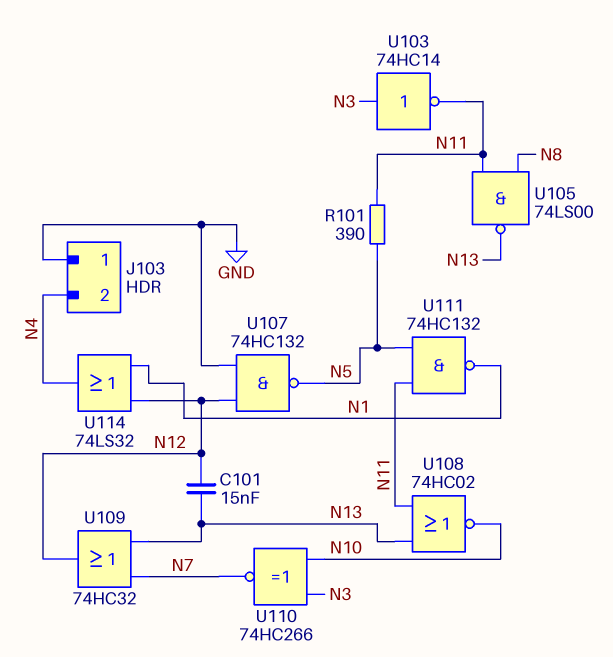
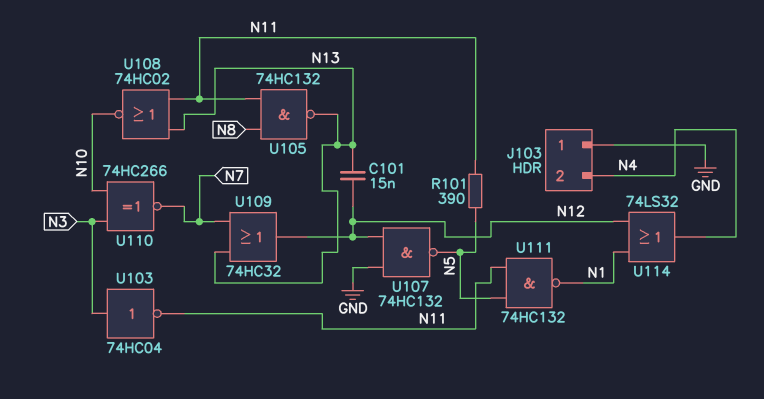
U103: NOT 74HC14 (in N3, out N11) -> NOT 74HC04 (in N3, out N11)
U105: NAND 74LS00 (in N8, in N11, out N13) -> NAND 74HC132 (in N8, in N11, out N13)

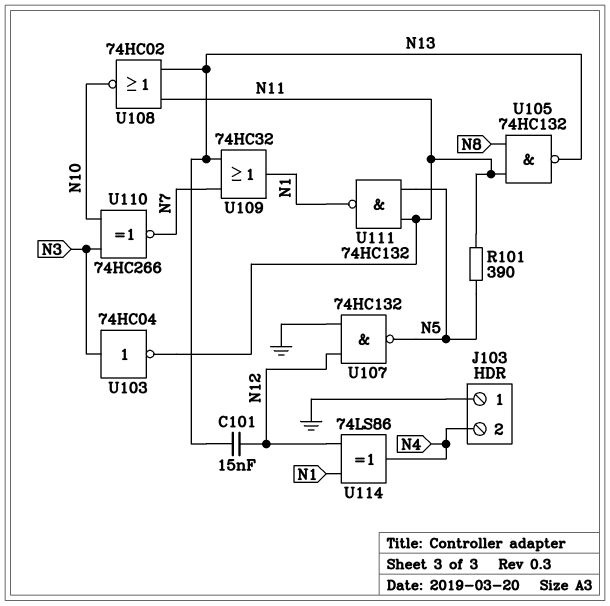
U109: OR 74HC32 (in N7, in N13, out N12) -> OR 74HC32 (in N7, in N13, out N1)
U114: OR 74LS32 (in N1, in N12, out N4) -> XOR 74LS86 (in N1, in N12, out N4)

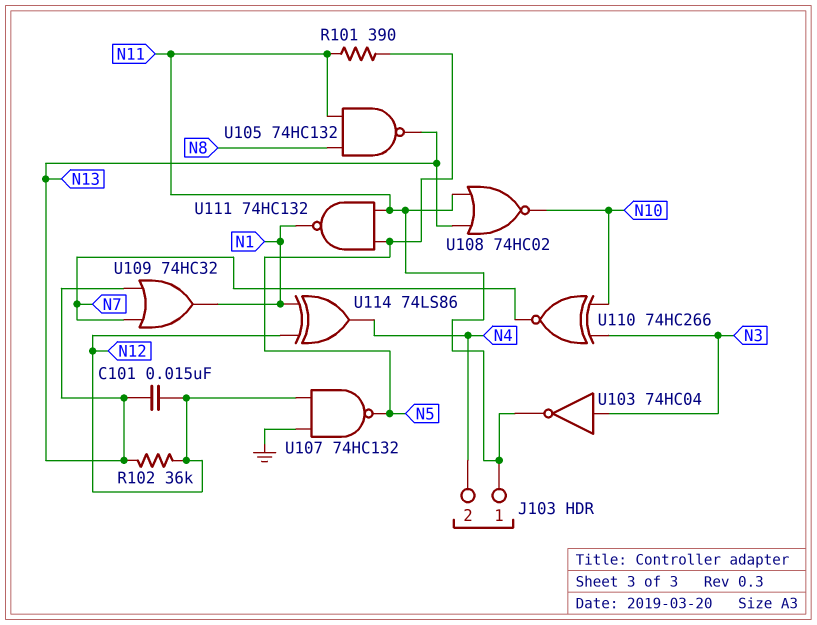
J103 pin 1: GND -> N11
R102: none -> 36k (N12, N13)

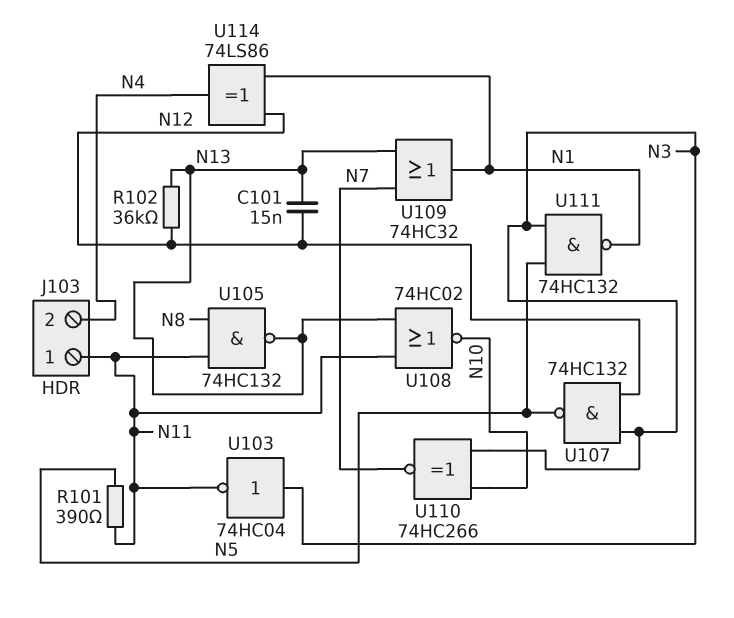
U107: NAND 74HC132 (in GND, in N12, out N5) -> NAND 74HC132 (in N3, in N12, out N5)
U111: NAND 74HC132 (in N5, in N11, out N1) -> NAND 74HC132 (in N3, in N5, out N1)

